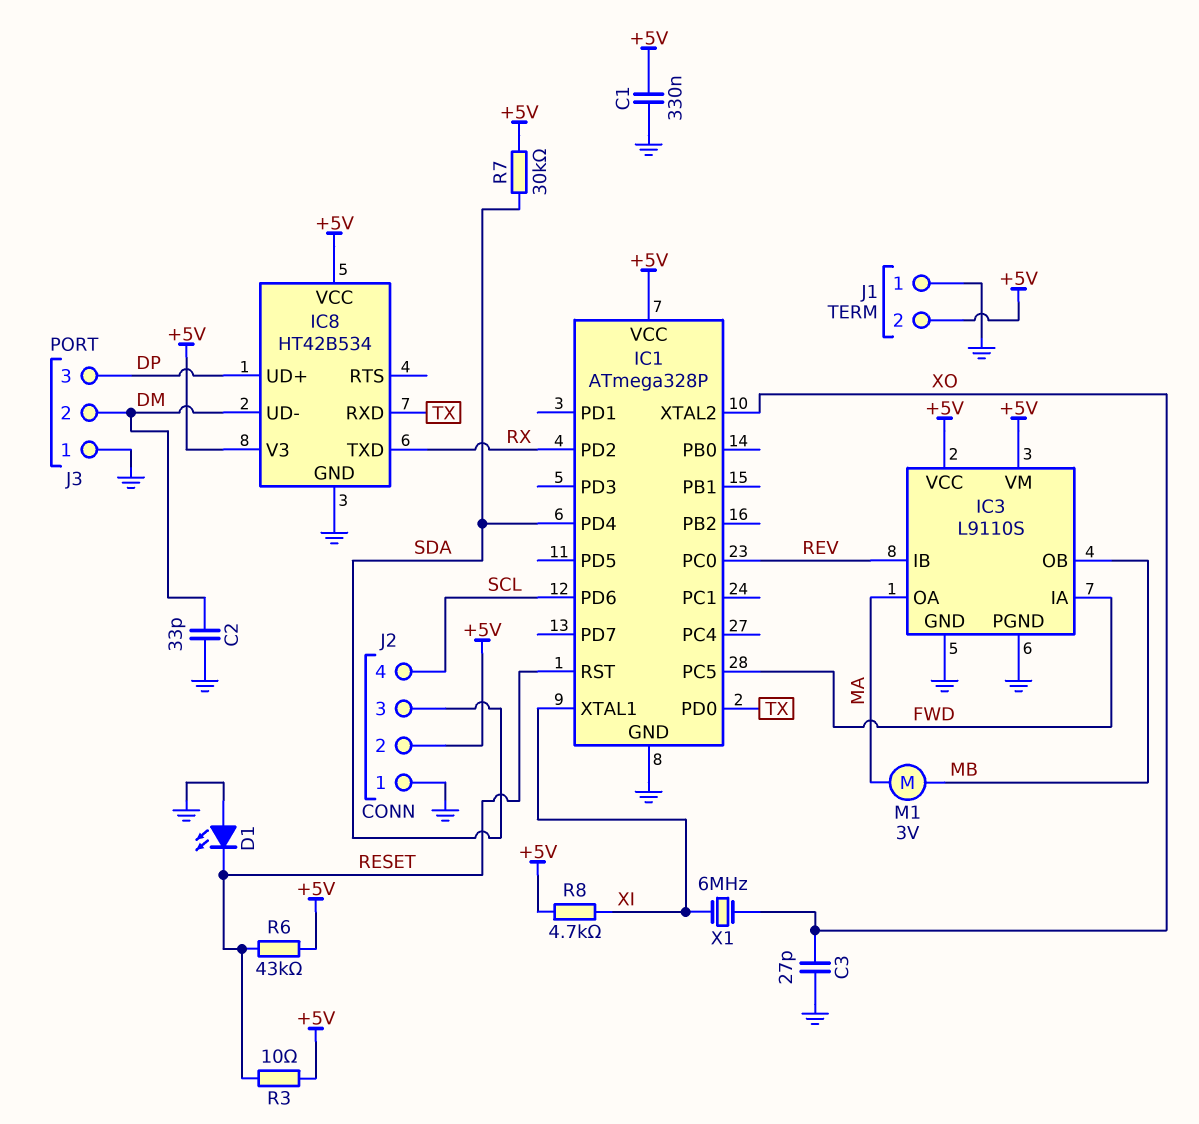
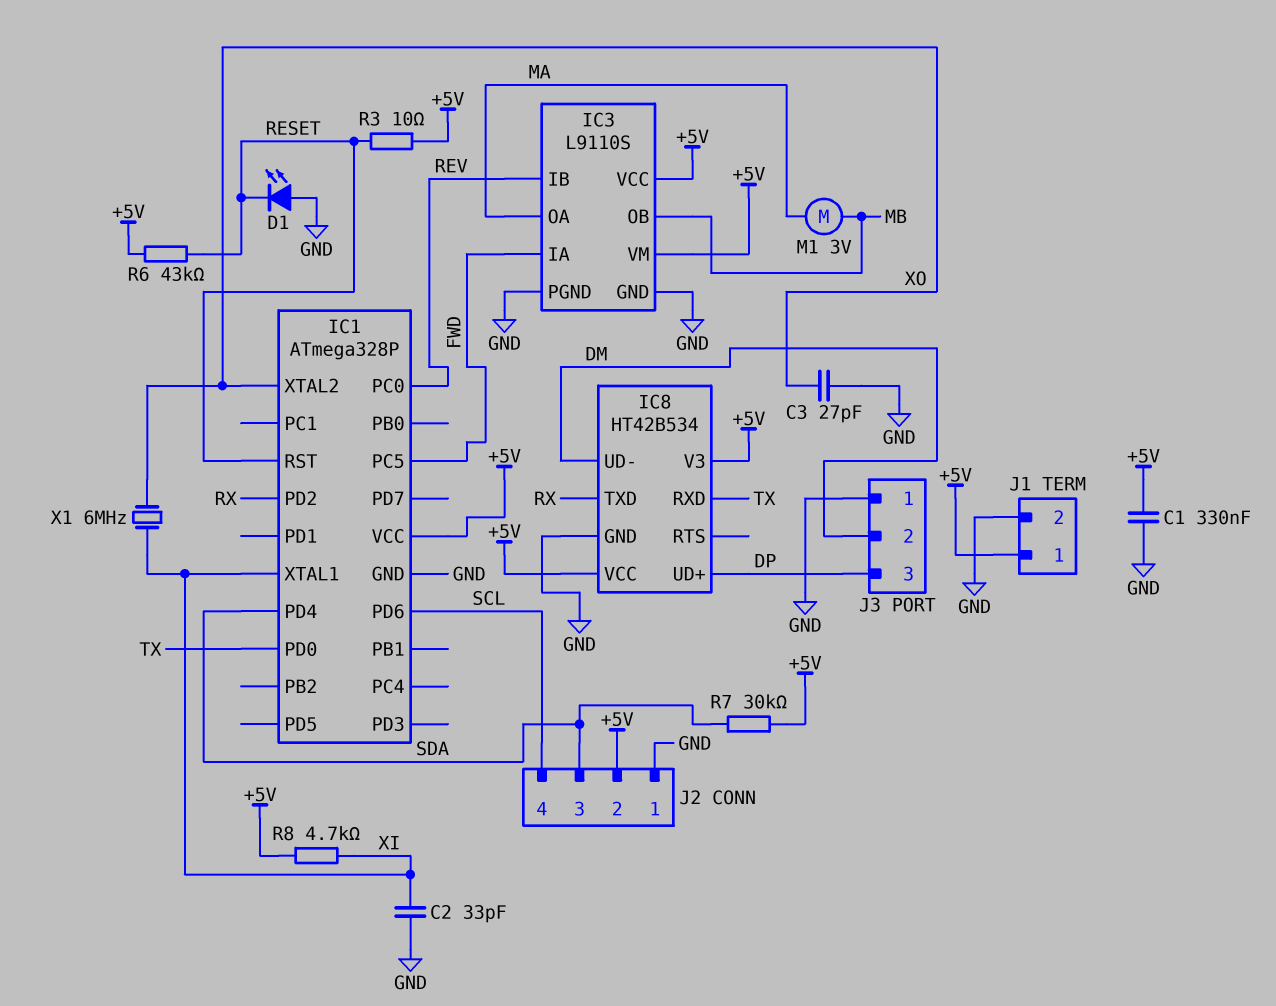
C2: 33pF (DM, GND) -> 33pF (GND, XI)
J1 pin 1: GND -> +5V
J1 pin 2: +5V -> GND

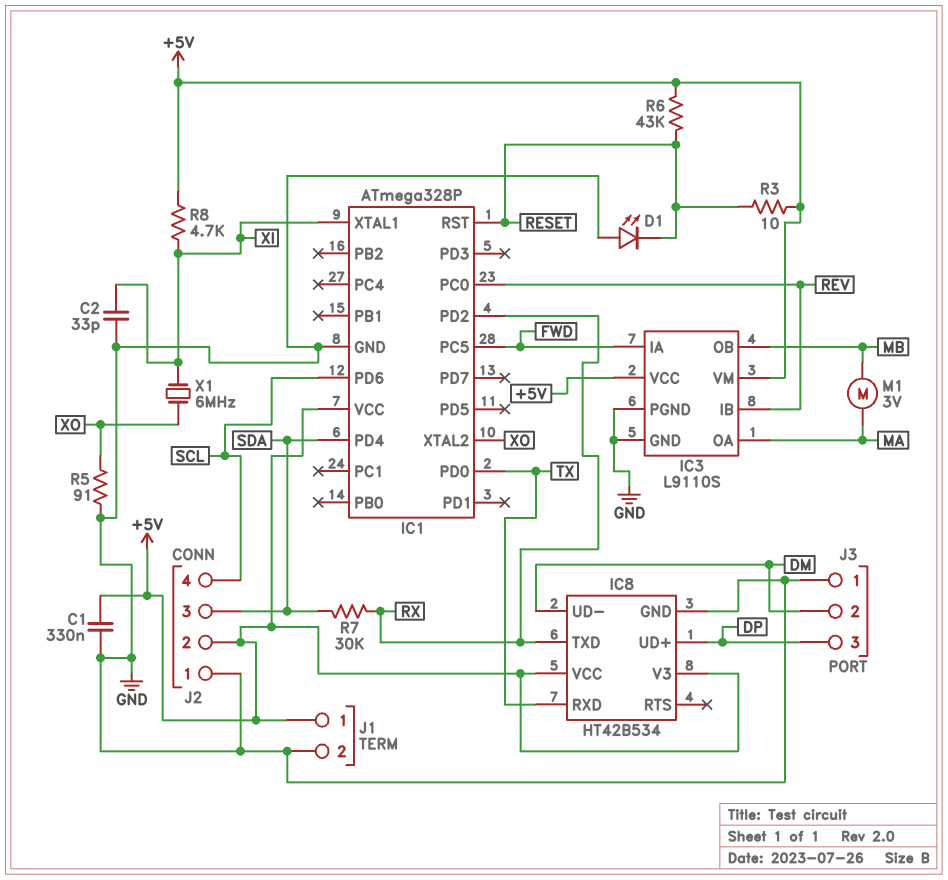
C3: 27pF (GND, XO) -> none
R5: none -> 91 (GND, XO)
R7: 30k (+5V, SDA) -> 30k (RX, SDA)

